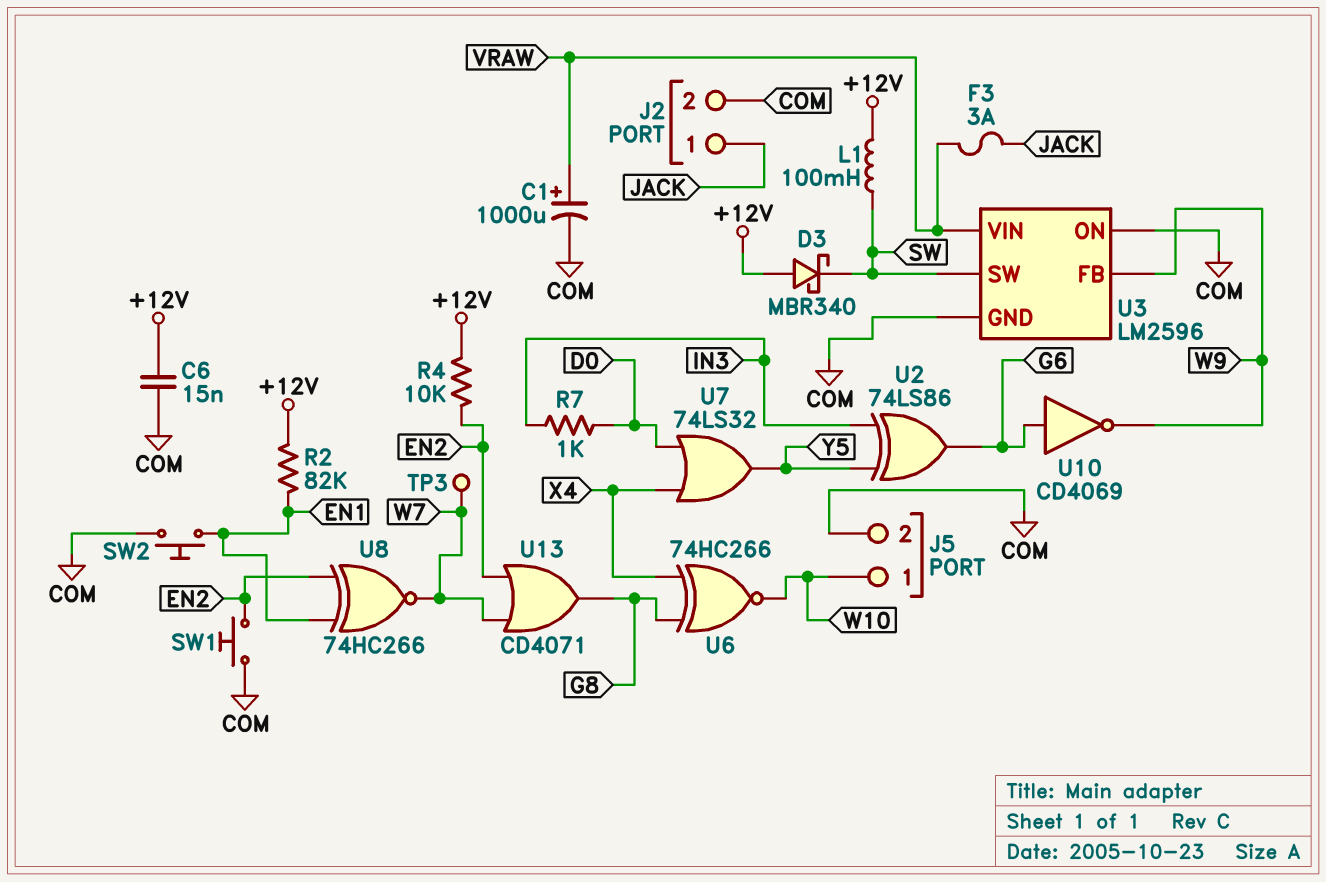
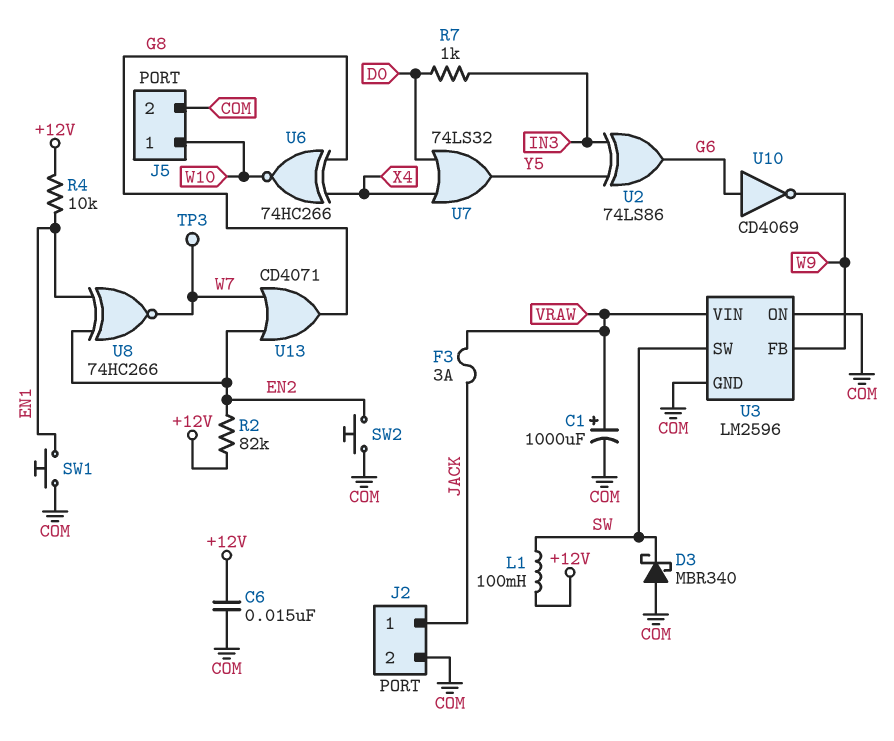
D3: schottky MBR340 (A +12V, K SW) -> schottky MBR340 (A COM, K SW)
R2: 82k (+12V, EN1) -> 82k (+12V, EN2)
R4: 10k (+12V, EN2) -> 10k (+12V, EN1)
SW1: button (COM, EN2) -> button (COM, EN1)
SW2: button (COM, EN1) -> button (COM, EN2)

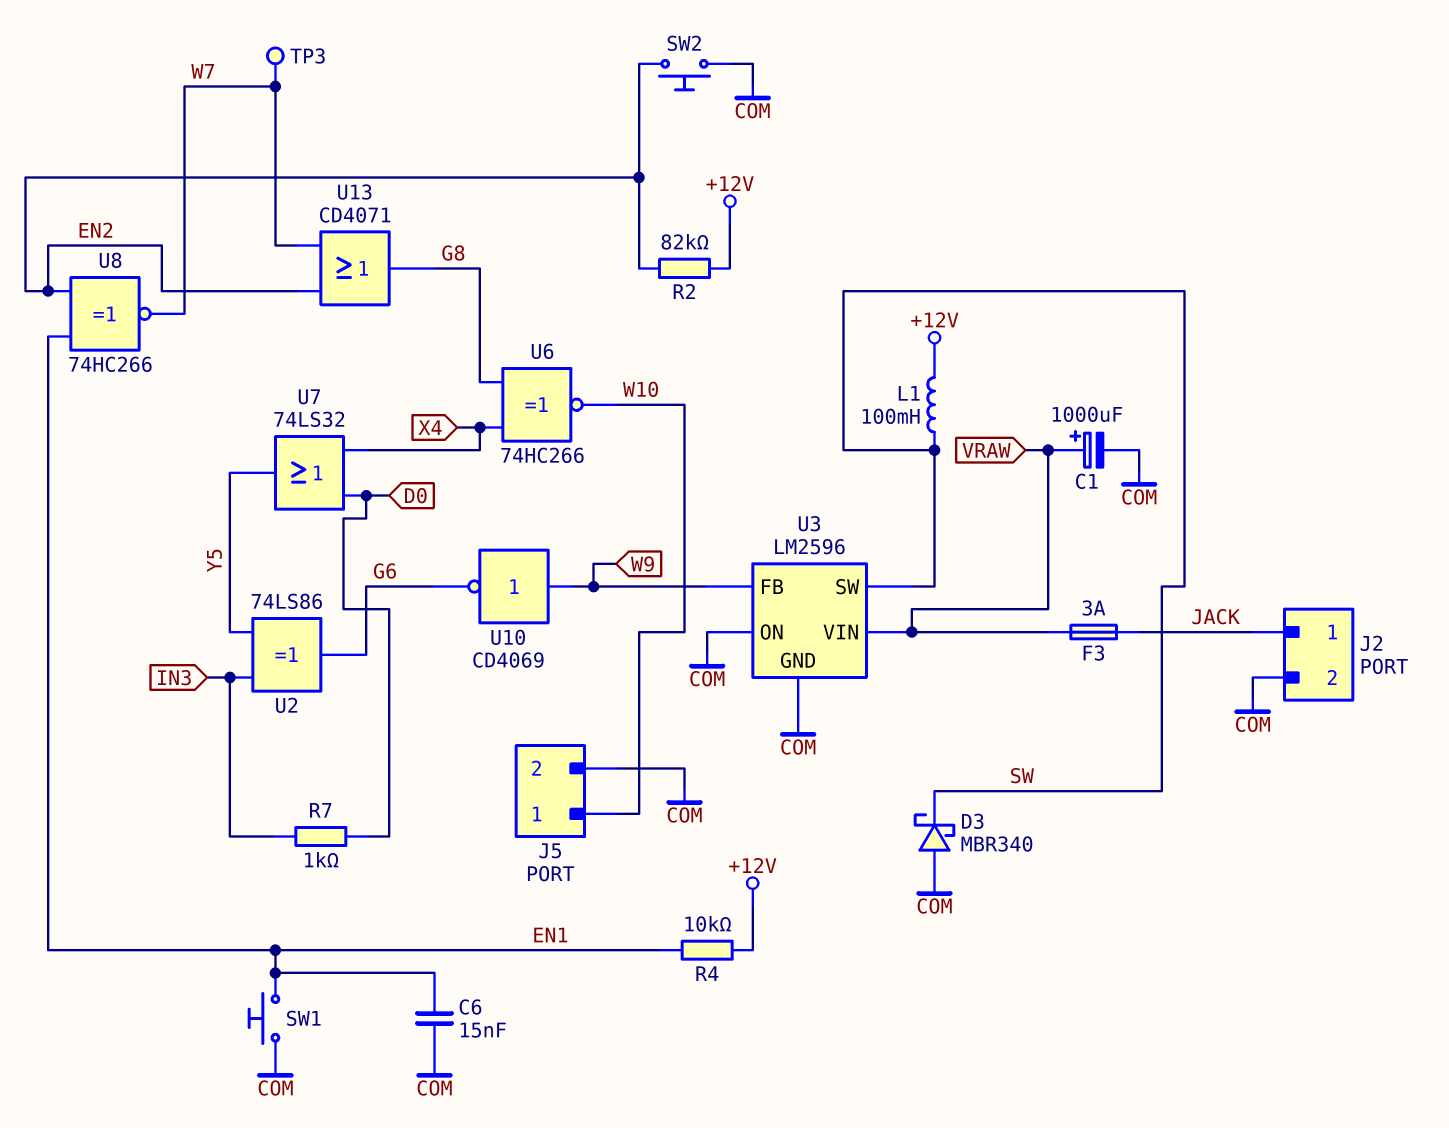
C6: 15nF (+12V, COM) -> 15nF (COM, EN1)
U10: NOT CD4069 (in G6, out W9) -> NOT CD4069 (in W9, out G6)

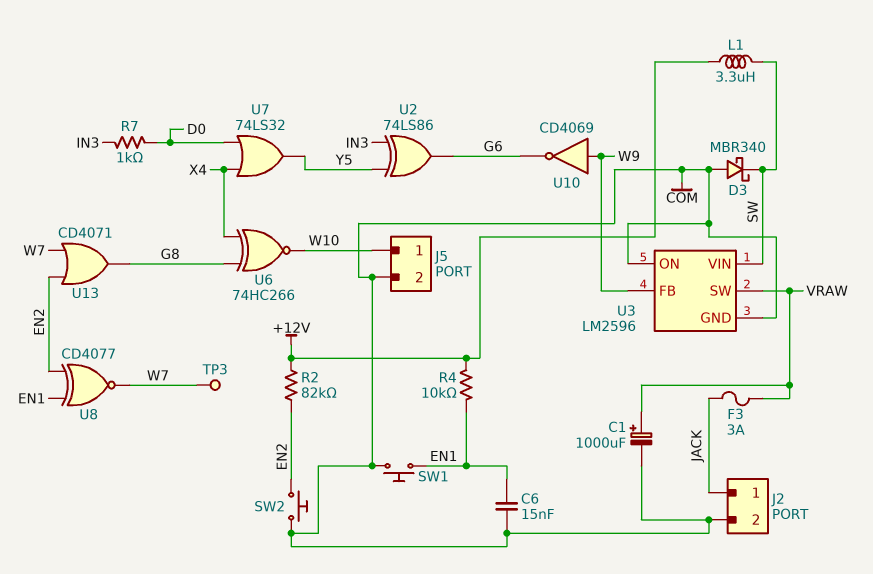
L1: 100mH (+12V, SW) -> 3.3uH (+12V, SW)
U3 pin SW: SW -> VRAW
U3 pin VIN: VRAW -> SW
U8: XNOR 74HC266 (in EN1, in EN2, out W7) -> XNOR CD4077 (in EN1, in EN2, out W7)

